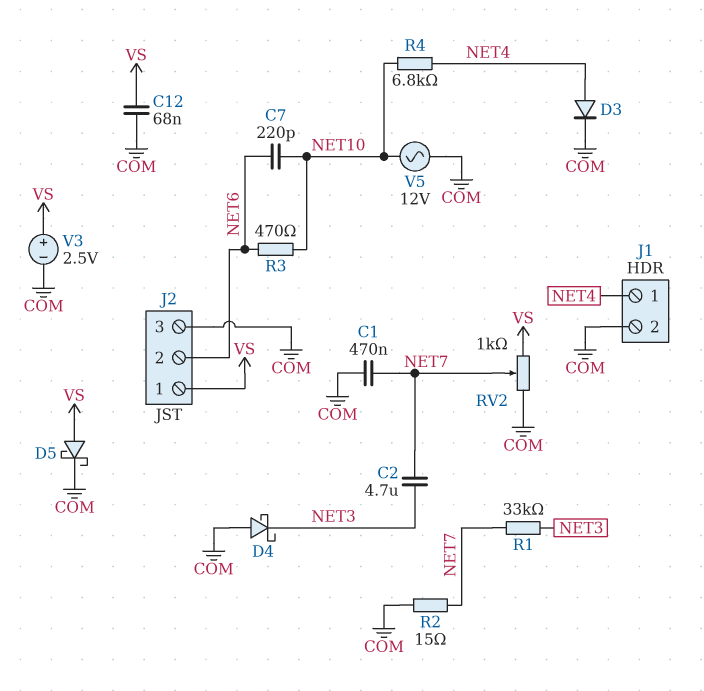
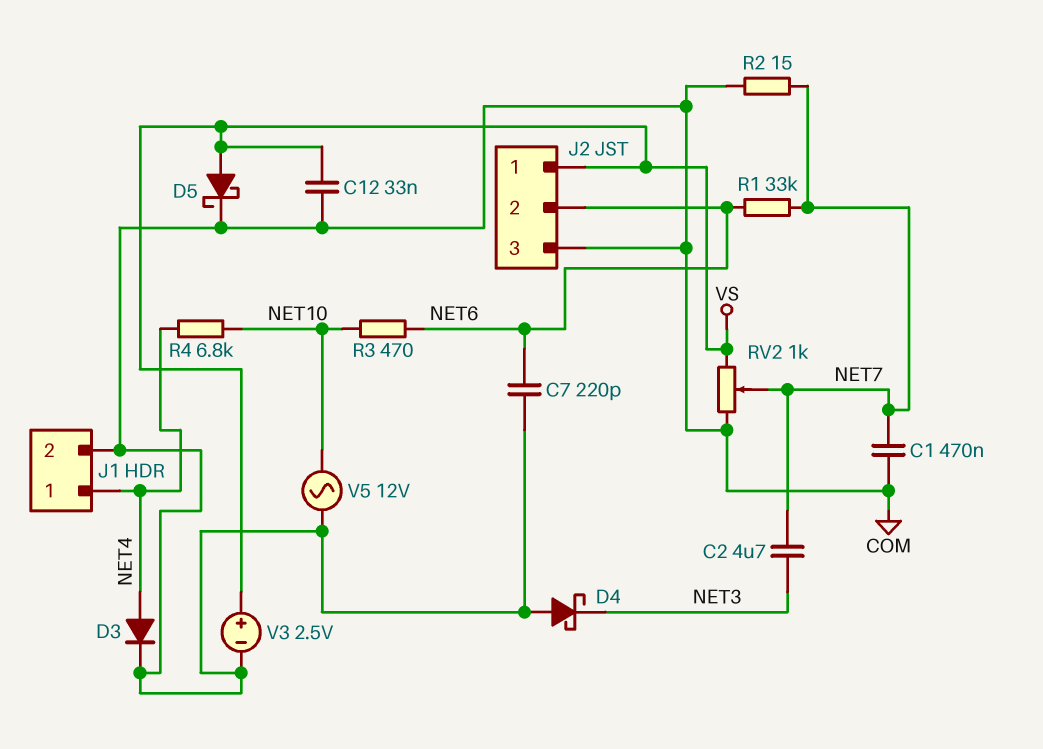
C7: 220pF (NET6, NET10) -> 220pF (COM, NET6)
C12: 68nF (COM, VS) -> 33nF (COM, VS)
R1: 33k (NET3, NET7) -> 33k (NET6, NET7)

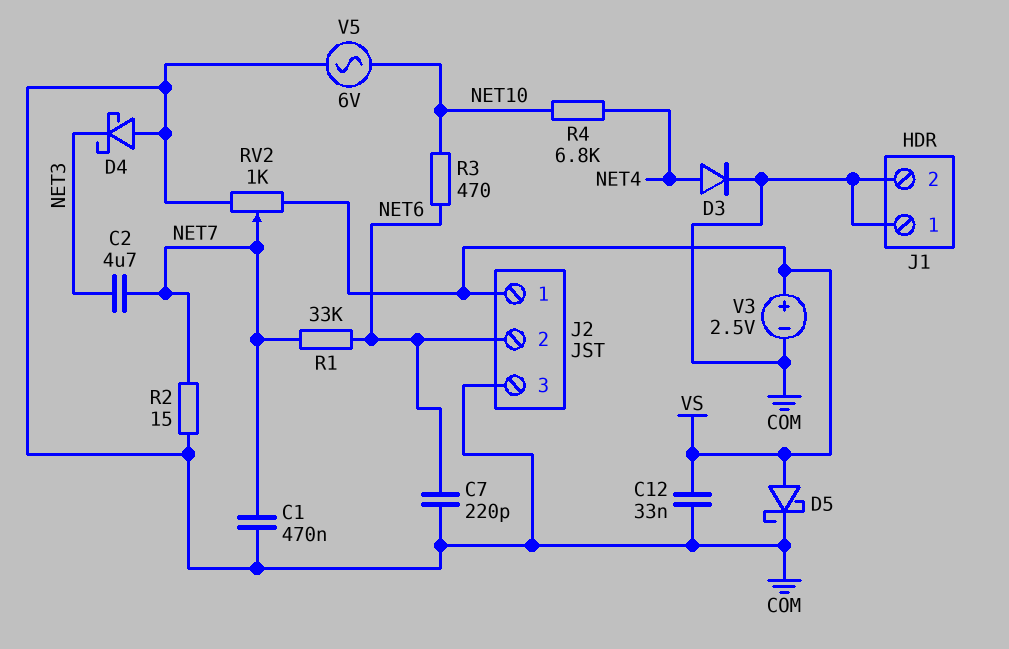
J1 pin 1: NET4 -> COM
V5: AC 12V (COM, NET10) -> AC 6V (COM, NET10)

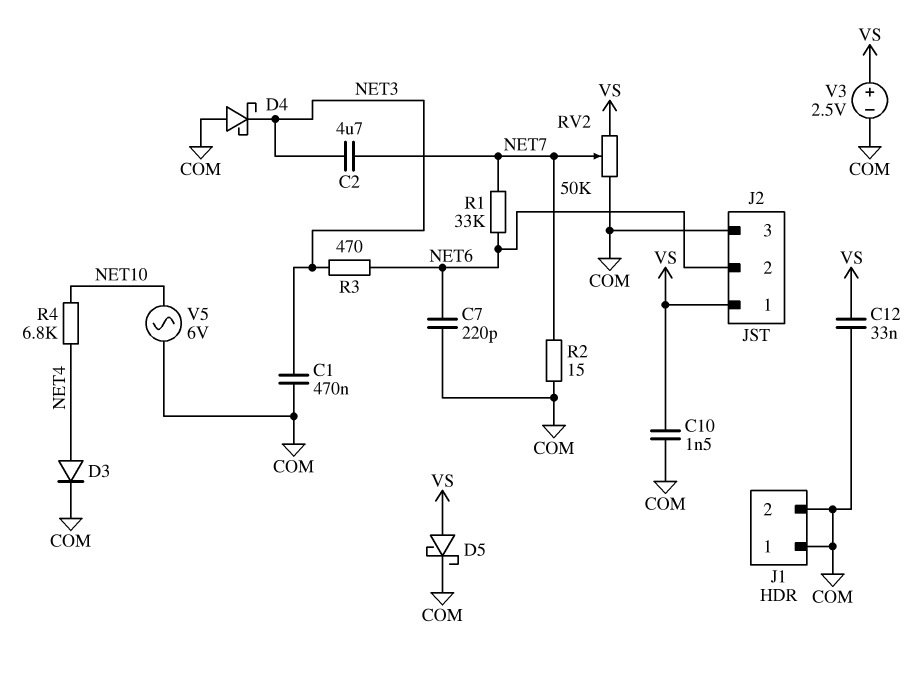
C1: 470nF (COM, NET7) -> 470nF (COM, NET3)
C10: none -> 1.5nF (COM, VS)
R3: 470 (NET6, NET10) -> 470 (NET3, NET6)
RV2: 1k (COM, VS, wiper NET7) -> 50k (COM, VS, wiper NET7)

